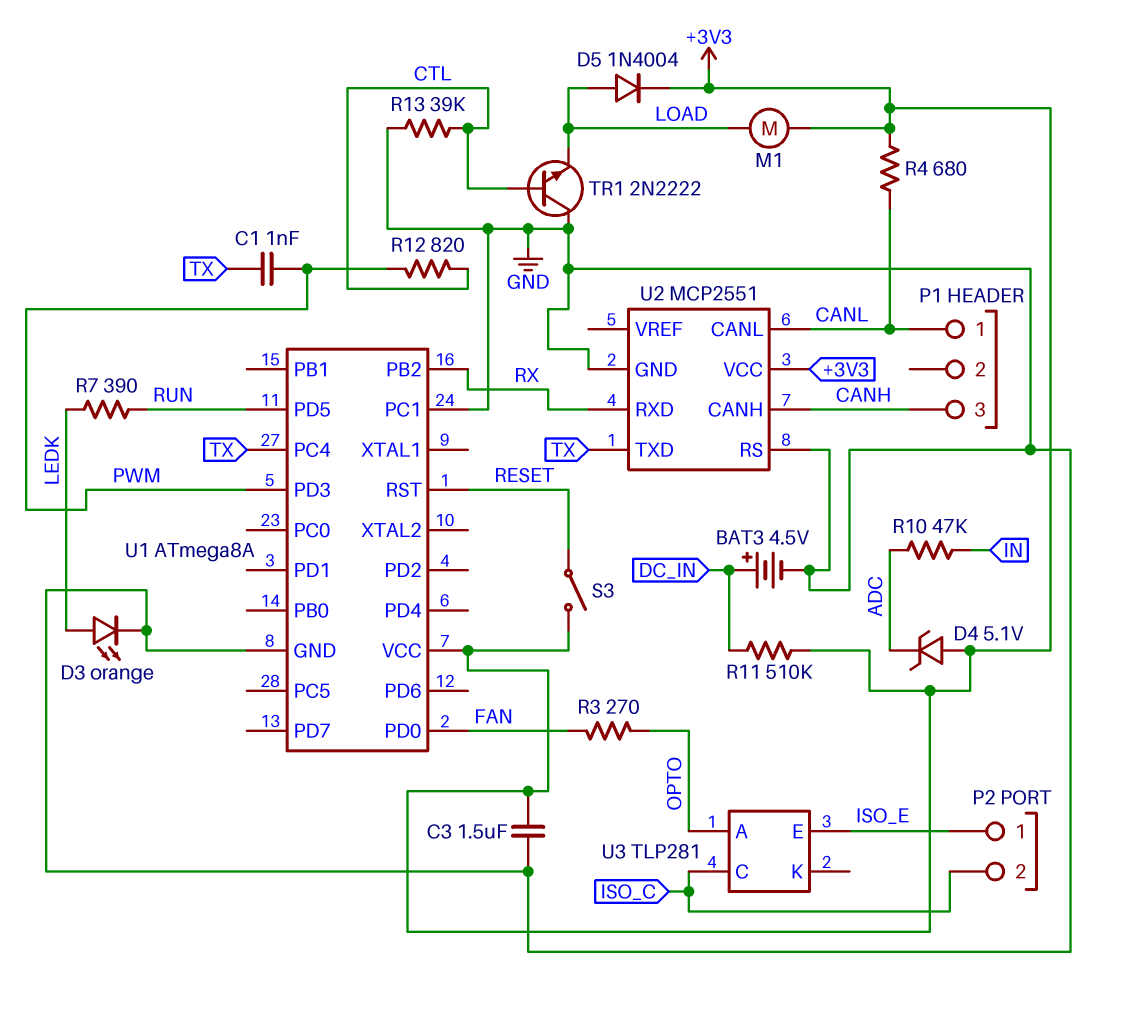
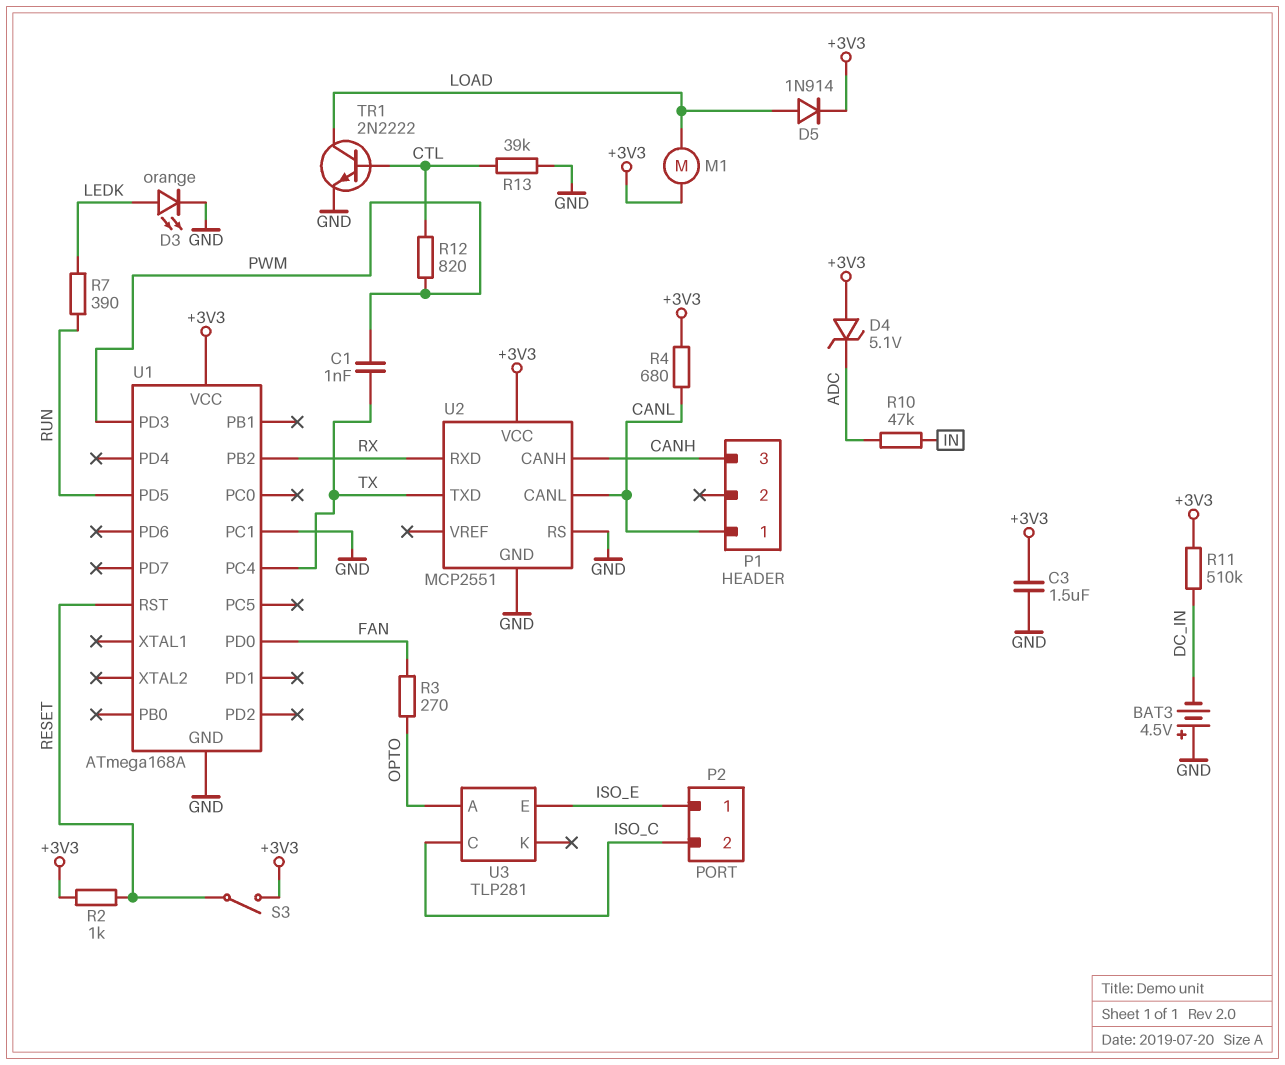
BAT3: 4.5V (plus DC_IN, minus GND) -> 4.5V (plus GND, minus DC_IN)
D5: diode 1N4004 (A LOAD, K +3V3) -> diode 1N914 (A LOAD, K +3V3)
R2: none -> 1k (+3V3, RESET)
TR1: NPN 2N2222 (B CTL, C GND, E LOAD) -> NPN 2N2222 (B CTL, C LOAD, E GND)
U1: ATmega8A -> ATmega168A

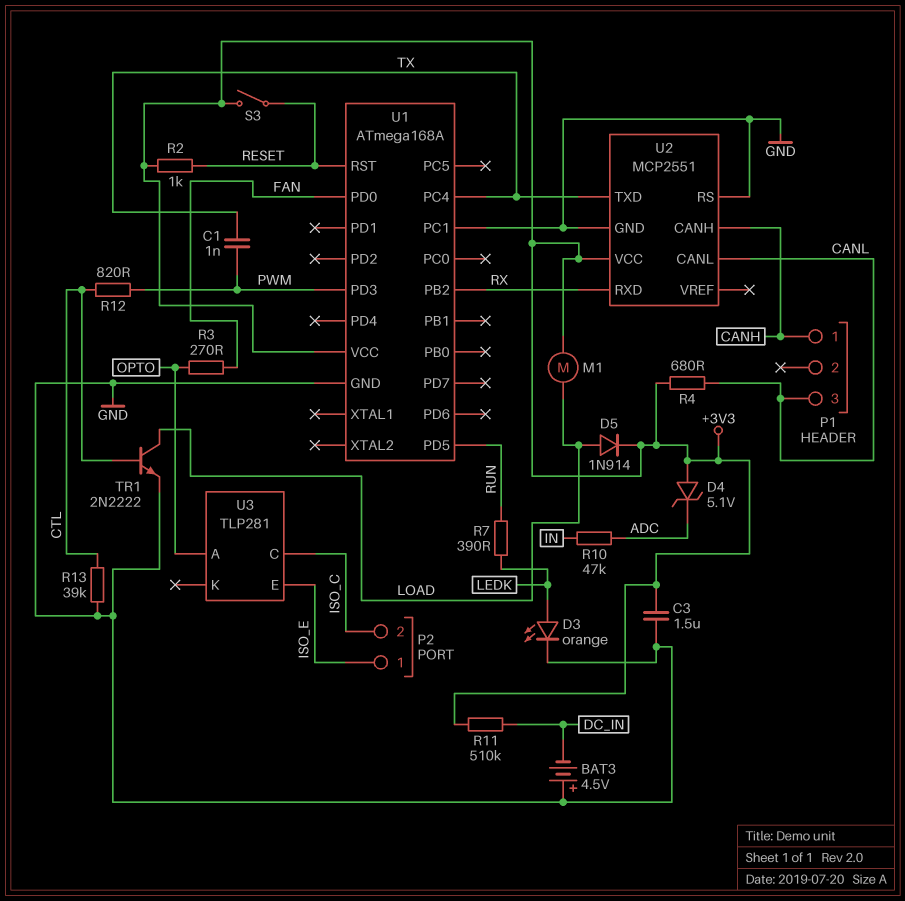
P1 pin 1: CANL -> CANH
P1 pin 3: CANH -> CANL

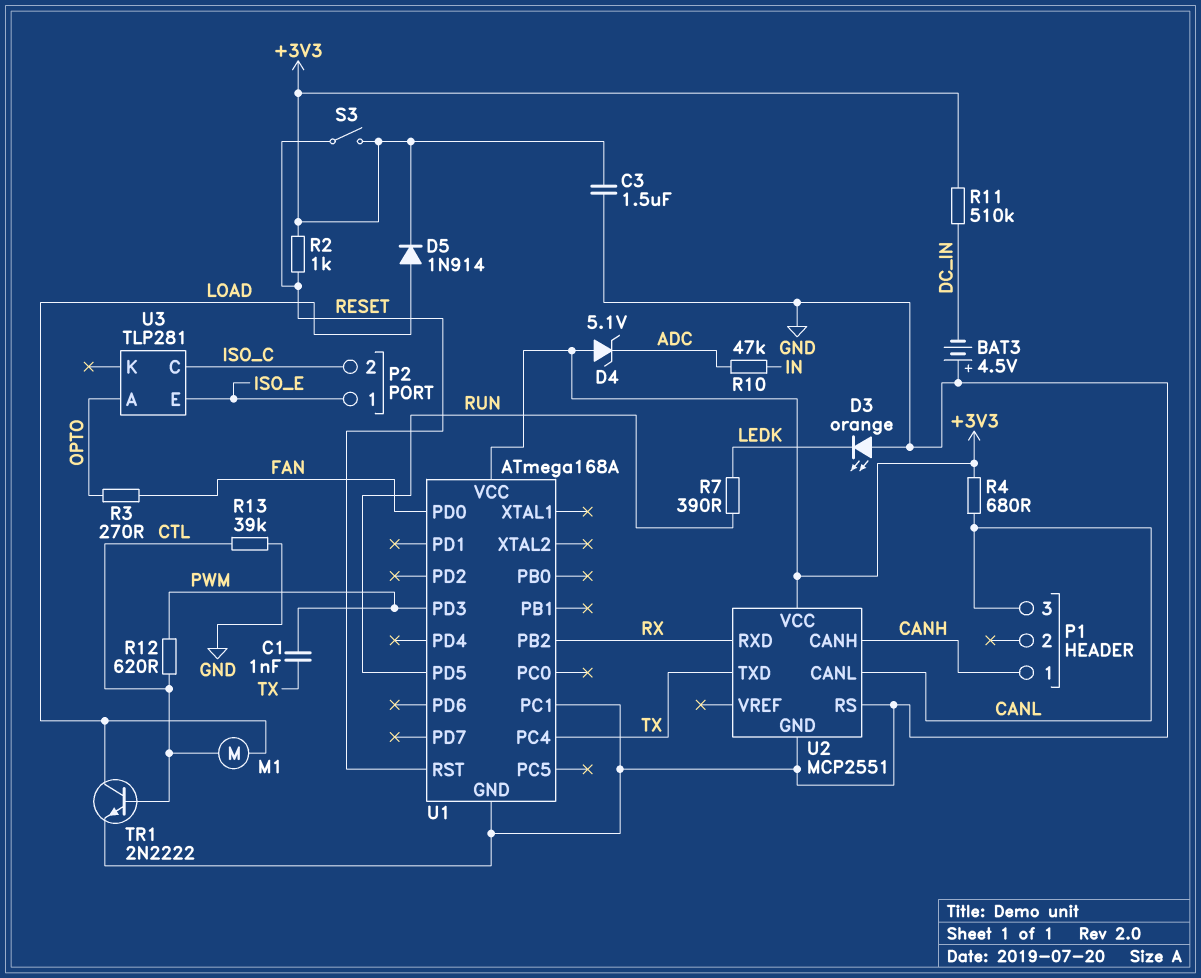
D3: LED orange (A LEDK, K GND) -> LED orange (A GND, K LEDK)
M1: motor (+3V3, LOAD) -> motor (CTL, LOAD)
R12: 820 (CTL, PWM) -> 620 (CTL, PWM)

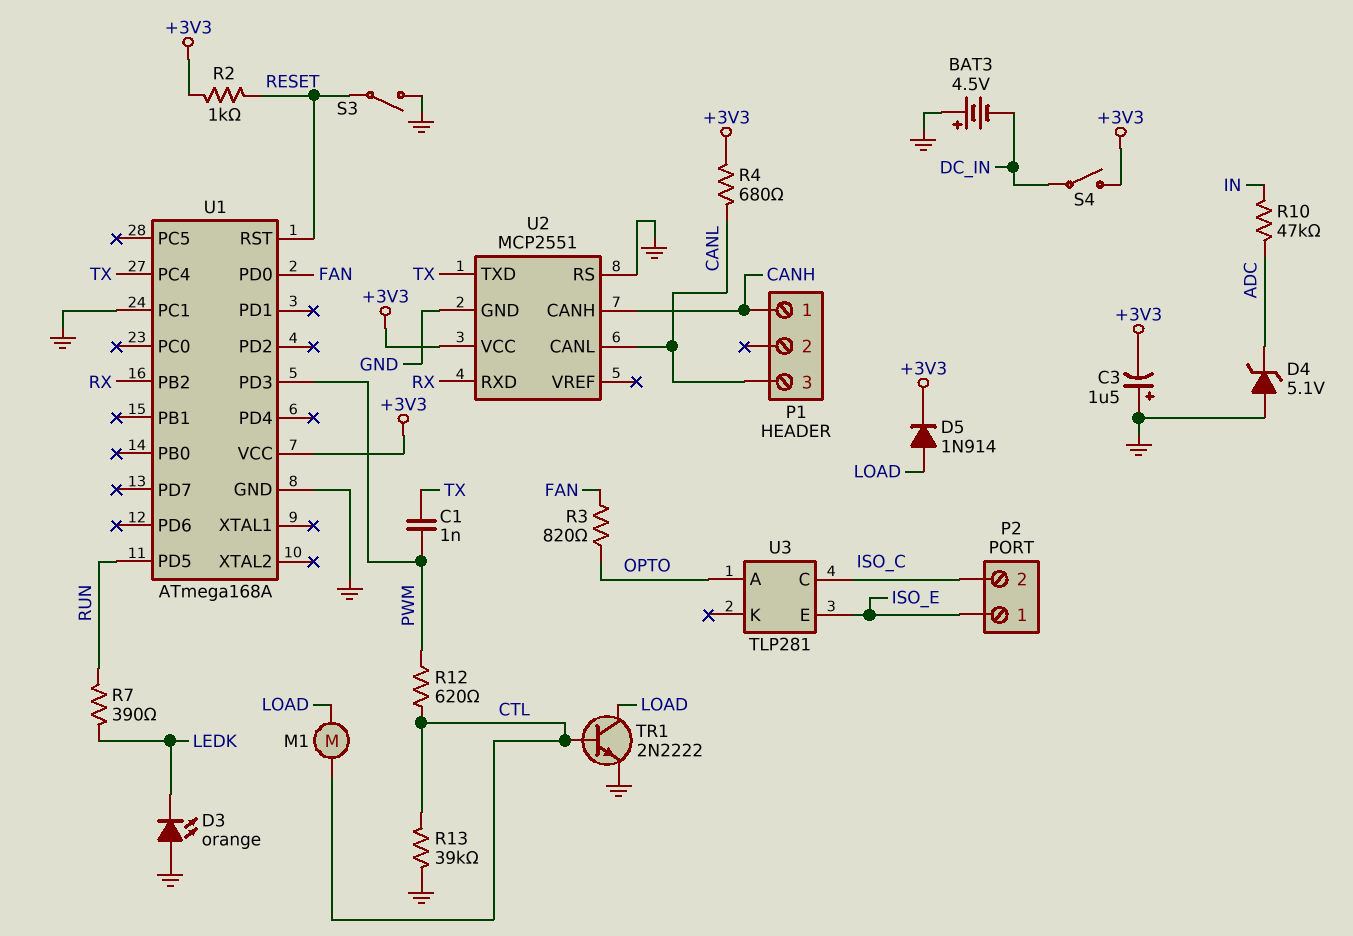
C3: 1.5uF (+3V3, GND) -> 1.5uF (plus GND, minus +3V3)
D4: zener 5.1V (A +3V3, K ADC) -> zener 5.1V (A GND, K ADC)
R3: 270 (FAN, OPTO) -> 820 (FAN, OPTO)
R11: 510k (+3V3, DC_IN) -> none
S3: switch (+3V3, RESET) -> switch (GND, RESET)
S4: none -> switch (+3V3, DC_IN)

